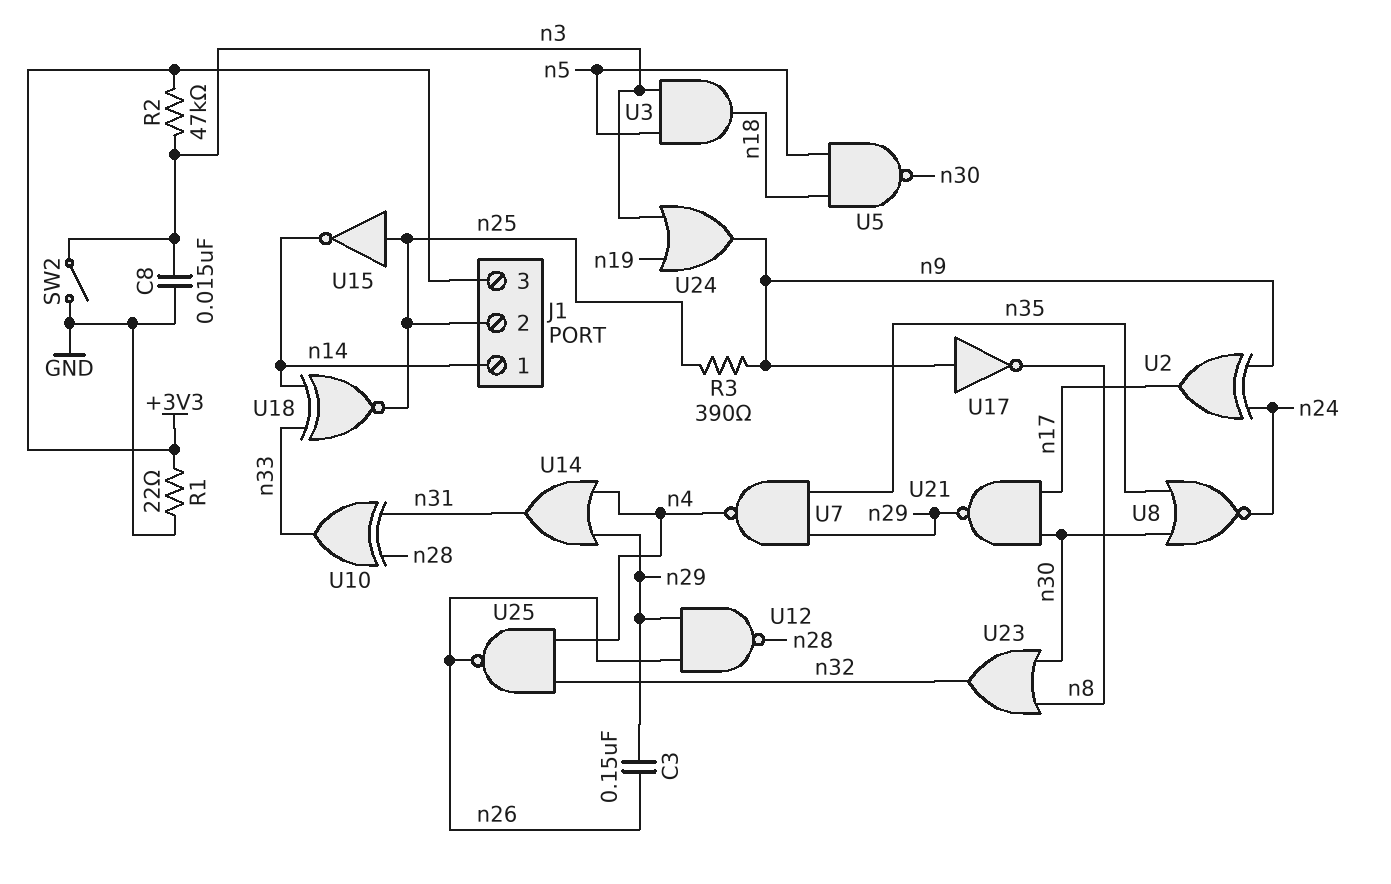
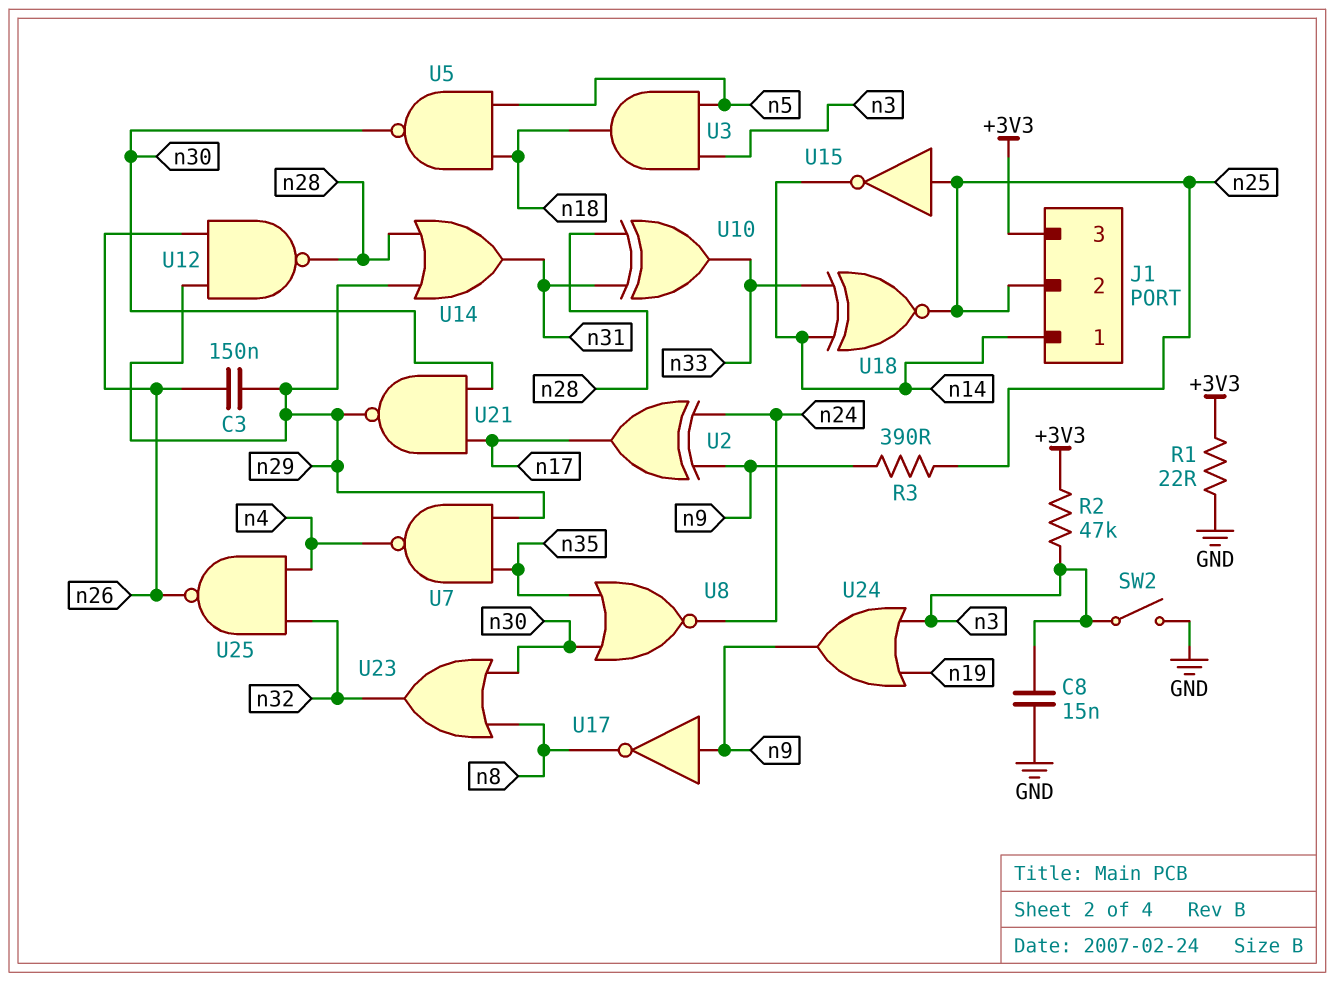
U14: OR (in n4, in n29, out n31) -> OR (in n28, in n29, out n31)

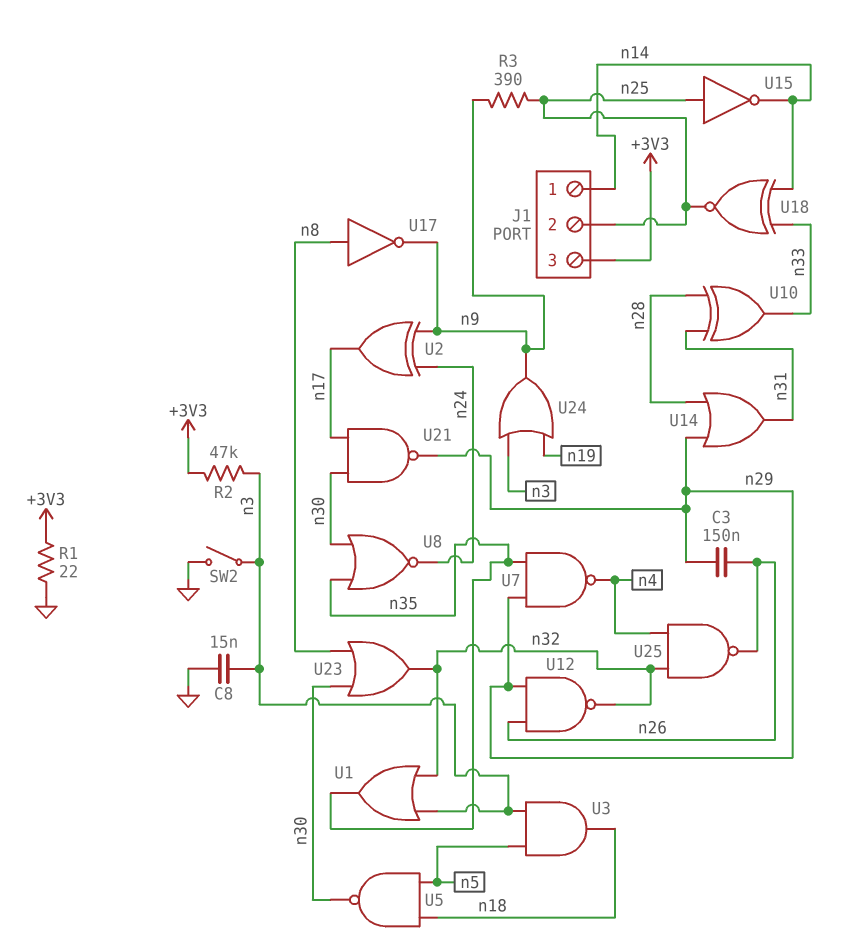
U1: none -> OR (in n3, in n32, out n35)
U12: NAND (in n26, in n29, out n28) -> NAND (in n26, in n29, out n32)
U17: NOT (in n9, out n8) -> NOT (in n8, out n9)

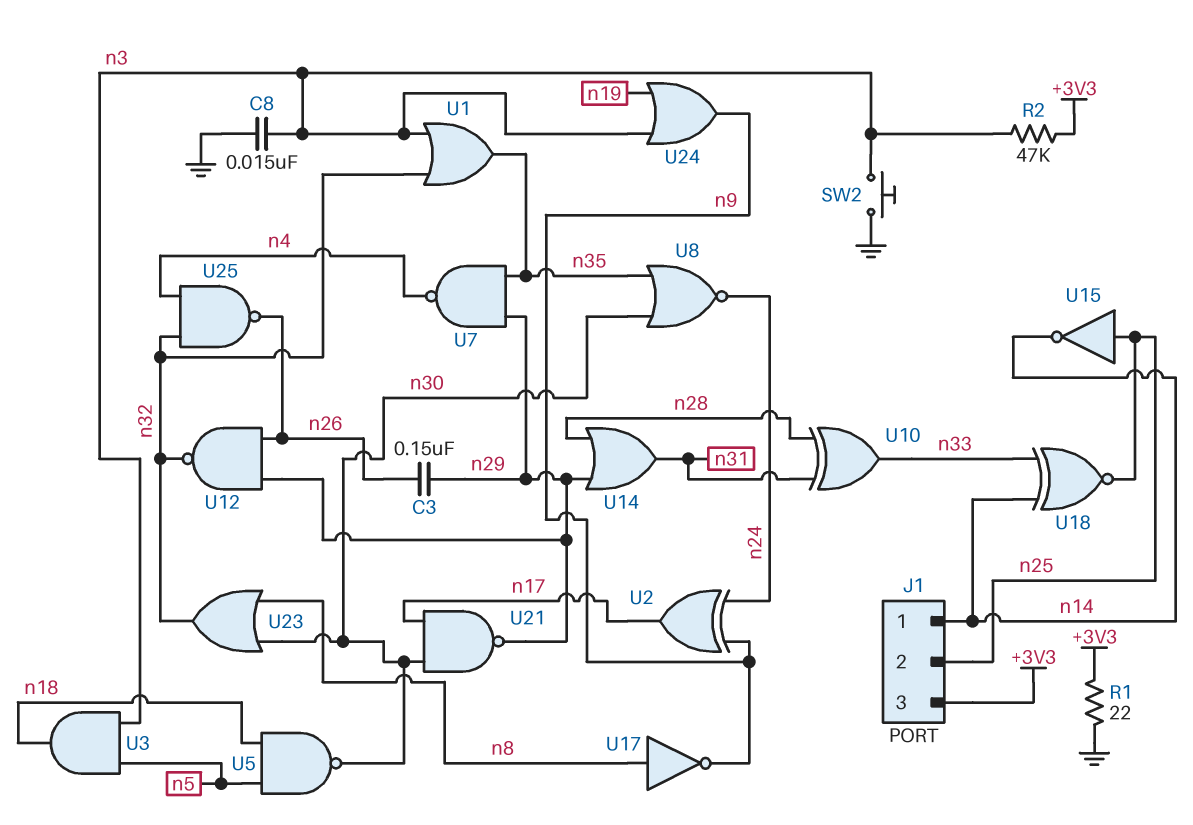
R3: 390 (n9, n25) -> none
SW2: switch (GND, n3) -> button (GND, n3)

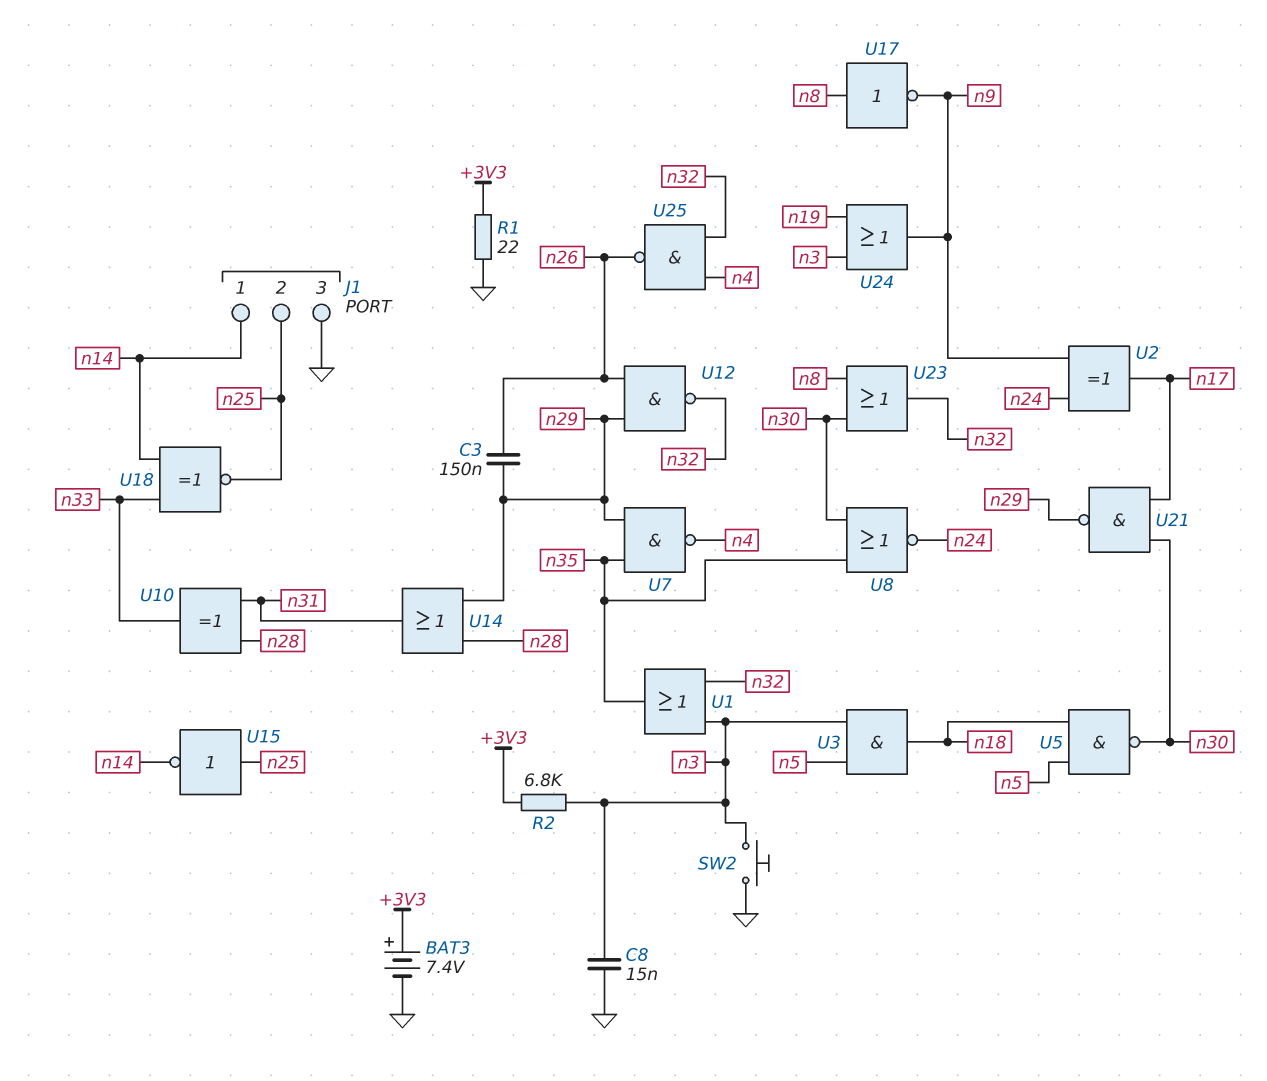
BAT3: none -> 7.4V (plus +3V3, minus GND)
J1 pin 3: +3V3 -> GND
R2: 47k (+3V3, n3) -> 6.8k (+3V3, n3)

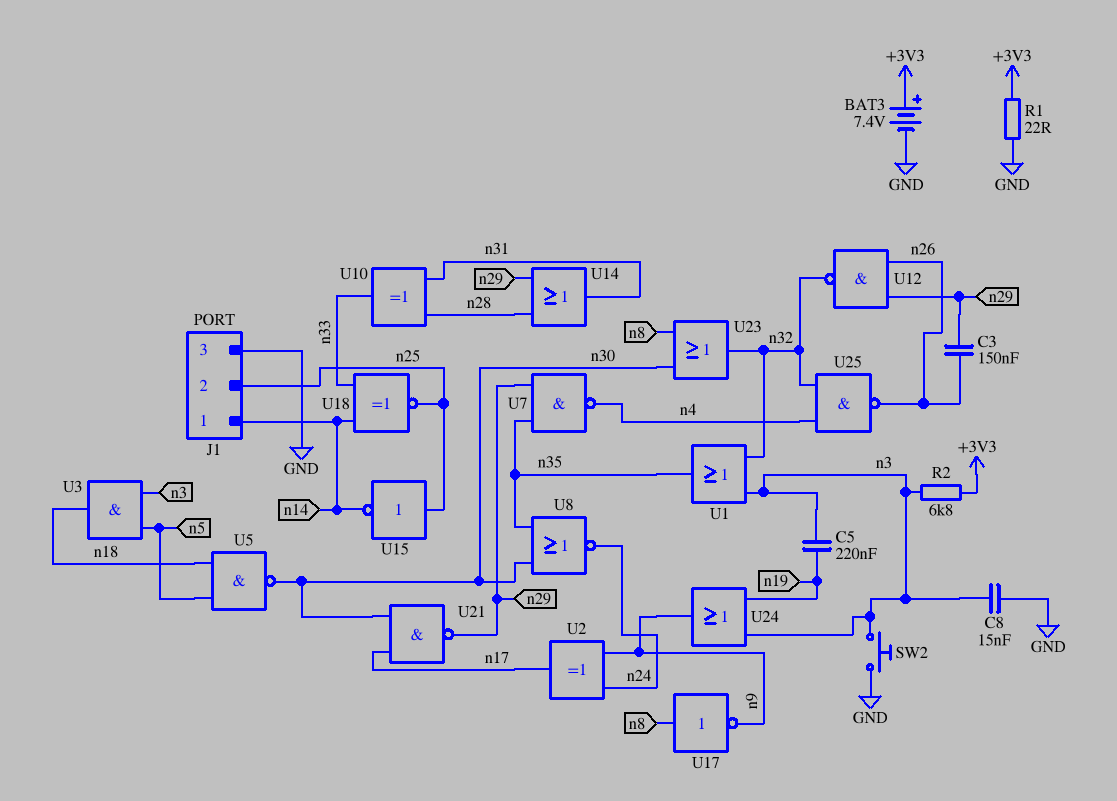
C5: none -> 220nF (n3, n19)

